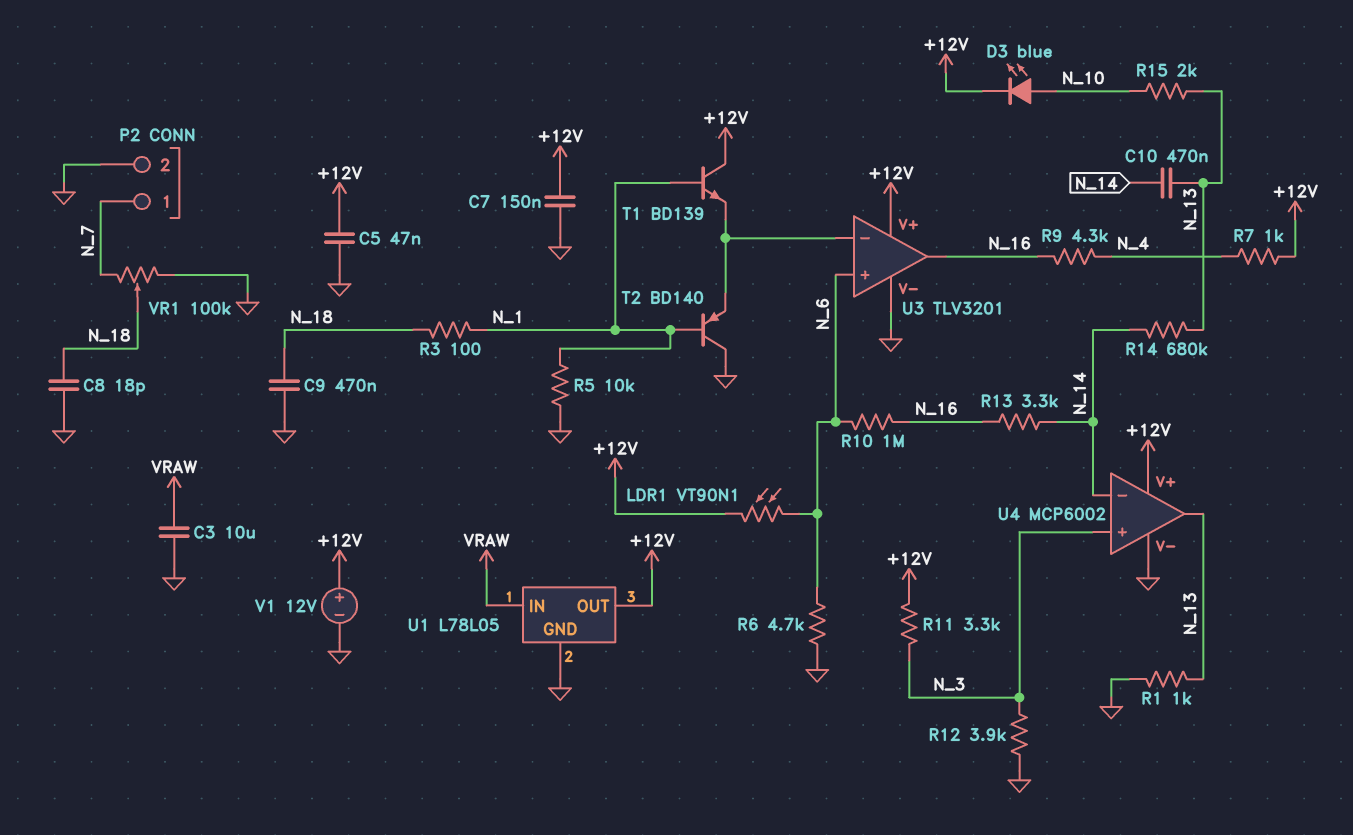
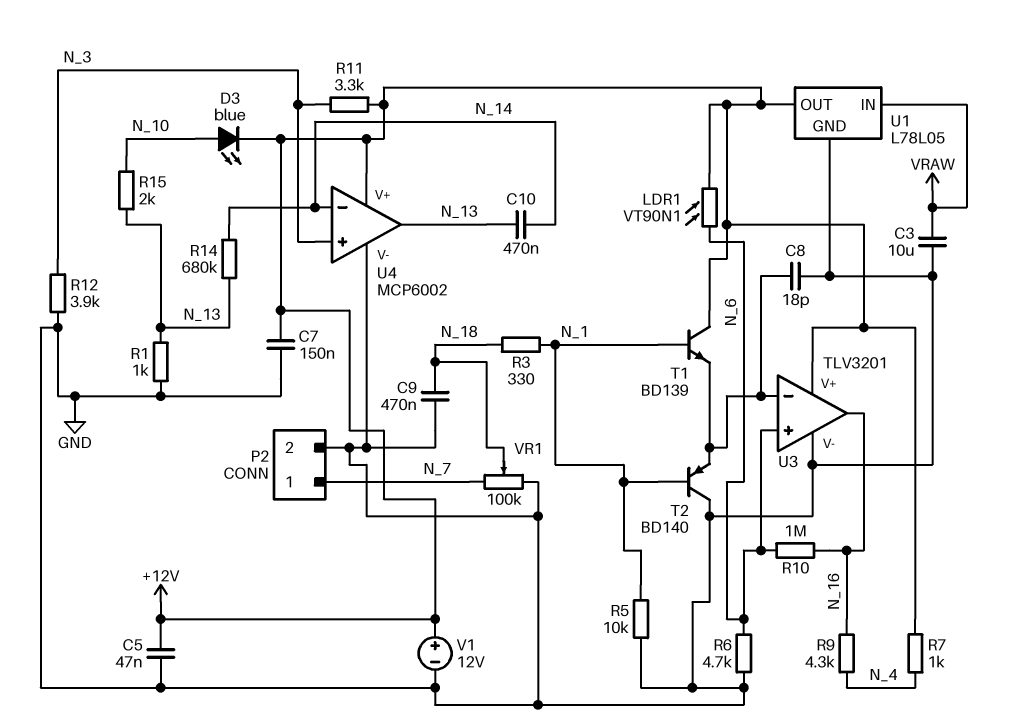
C8: 18pF (GND, N_18) -> 18pF (GND, U3/in-)
R3: 100 (N_1, N_18) -> 330 (N_1, N_18)
R13: 3.3k (N_14, N_16) -> none

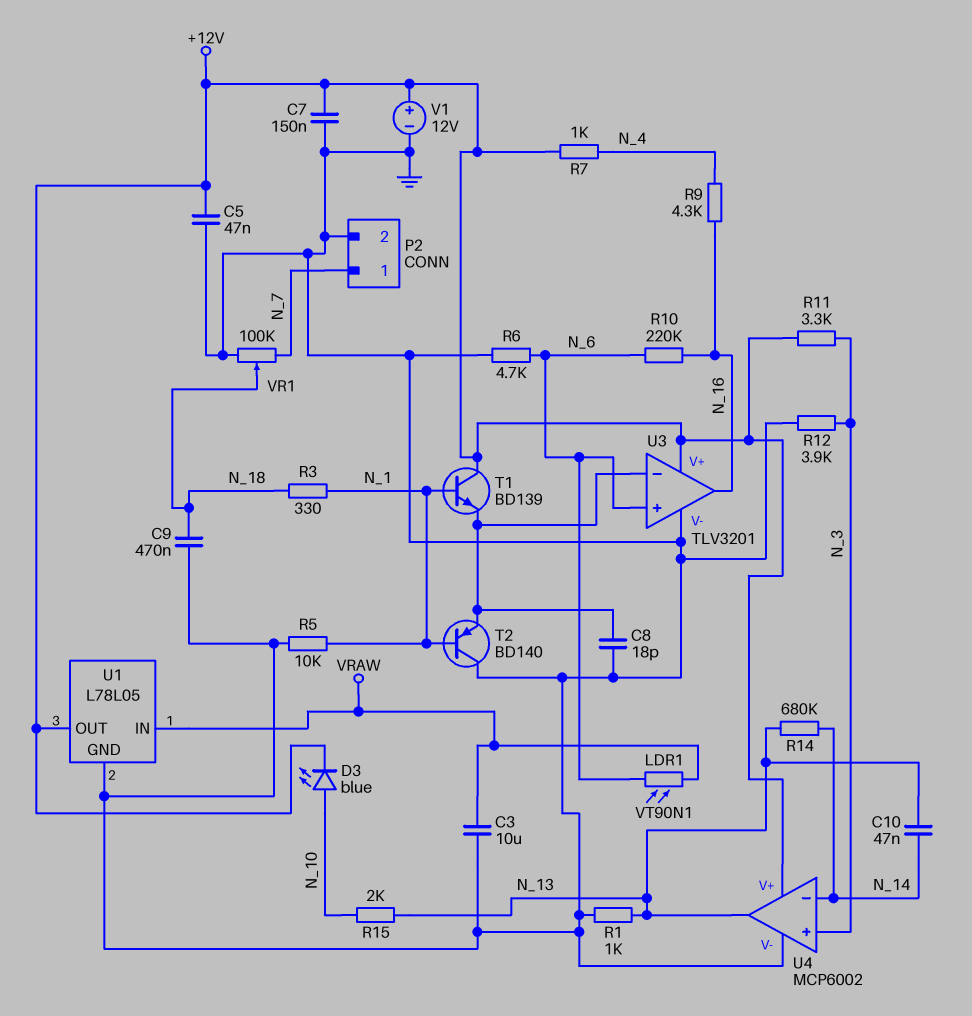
C10: 470nF (N_13, N_14) -> 47nF (N_13, N_14)
LDR1: VT90N1 (+12V, N_6) -> VT90N1 (N_6, VRAW)
R10: 1M (N_6, N_16) -> 220k (N_6, N_16)

